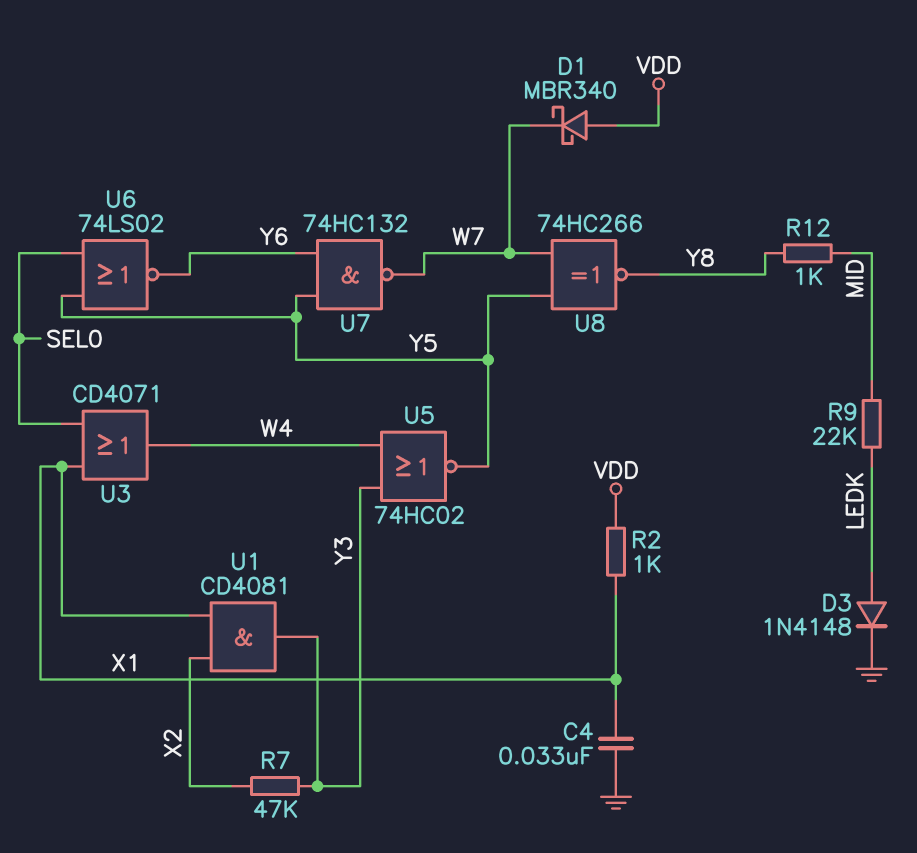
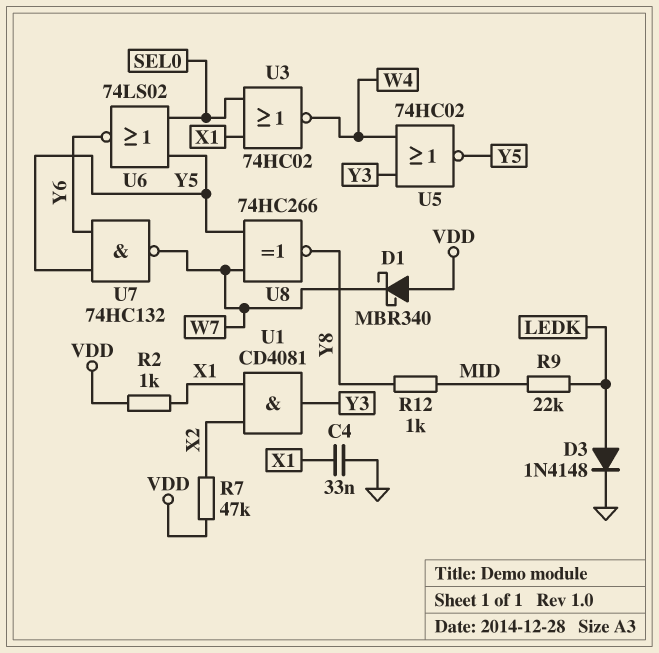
R7: 47k (X2, Y3) -> 47k (VDD, X2)
U3: OR CD4071 (in SEL0, in X1, out W4) -> NOR 74HC02 (in SEL0, in X1, out W4)

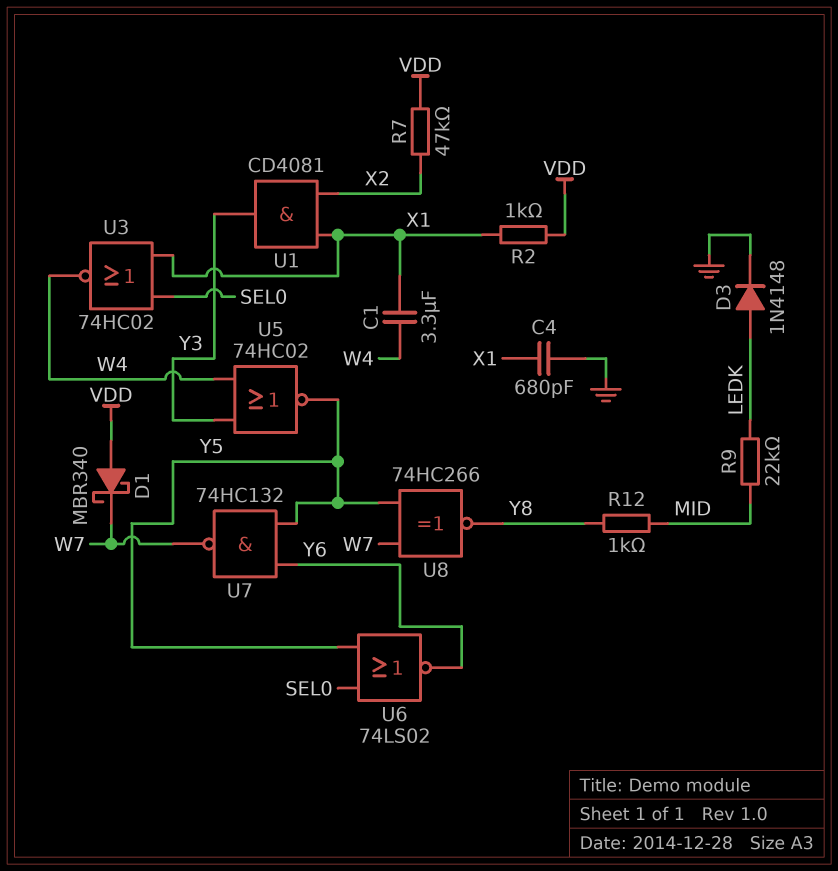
C1: none -> 3.3uF (W4, X1)
C4: 33nF (GND, X1) -> 680pF (GND, X1)

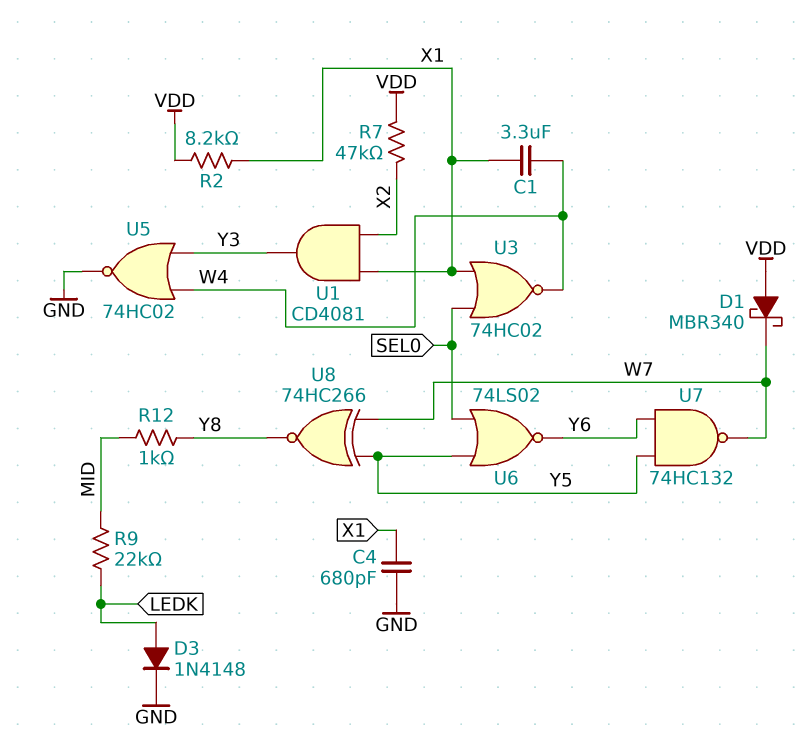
R2: 1k (VDD, X1) -> 8.2k (VDD, X1)
U5: NOR 74HC02 (in W4, in Y3, out Y5) -> NOR 74HC02 (in W4, in Y3, out GND)

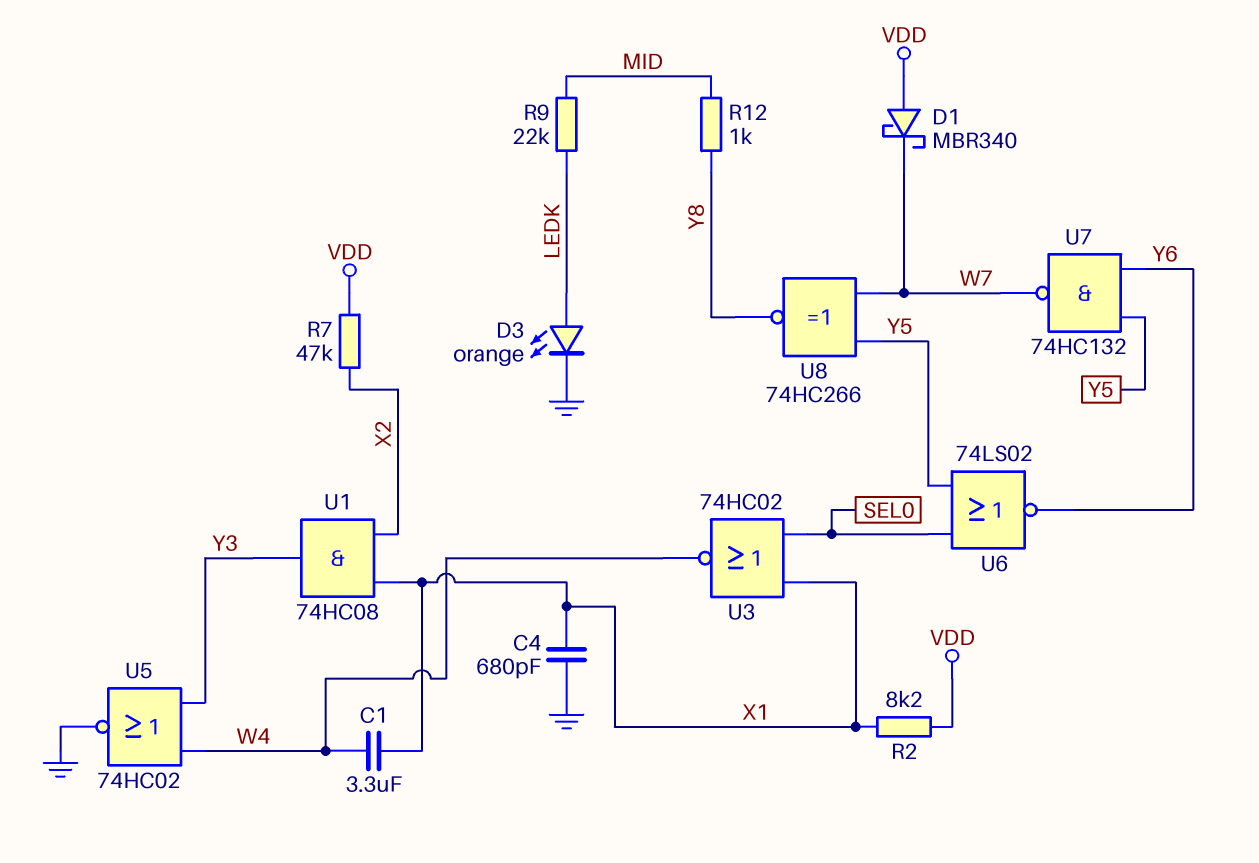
D3: diode 1N4148 (A LEDK, K GND) -> LED orange (A LEDK, K GND)
U1: AND CD4081 (in X1, in X2, out Y3) -> AND 74HC08 (in X1, in X2, out Y3)

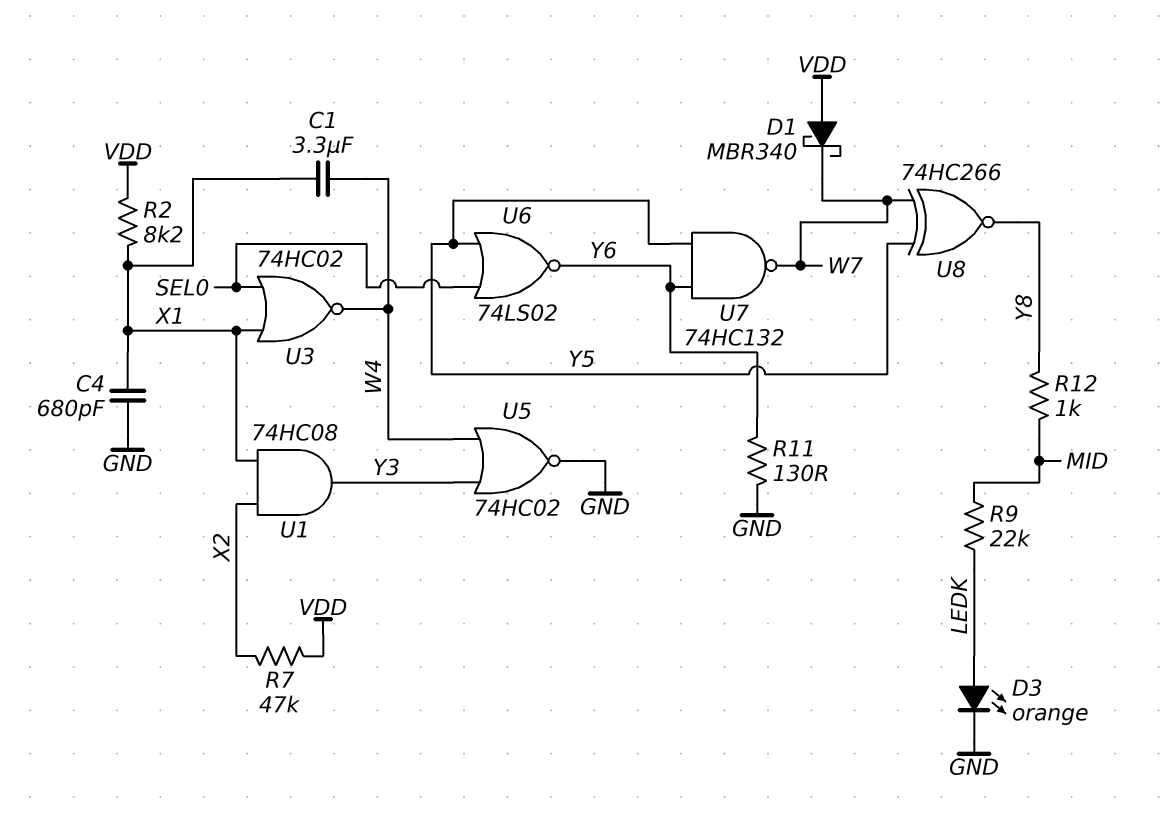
R11: none -> 130 (GND, Y6)

